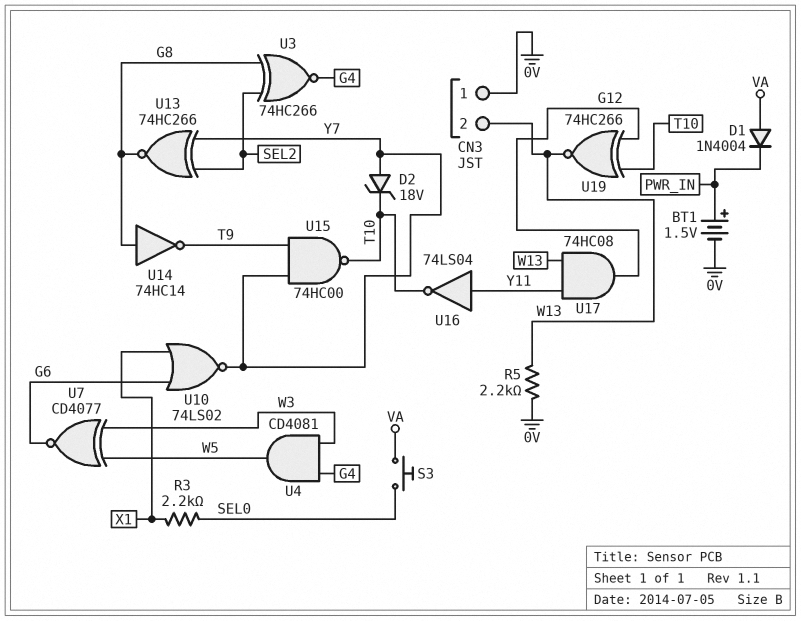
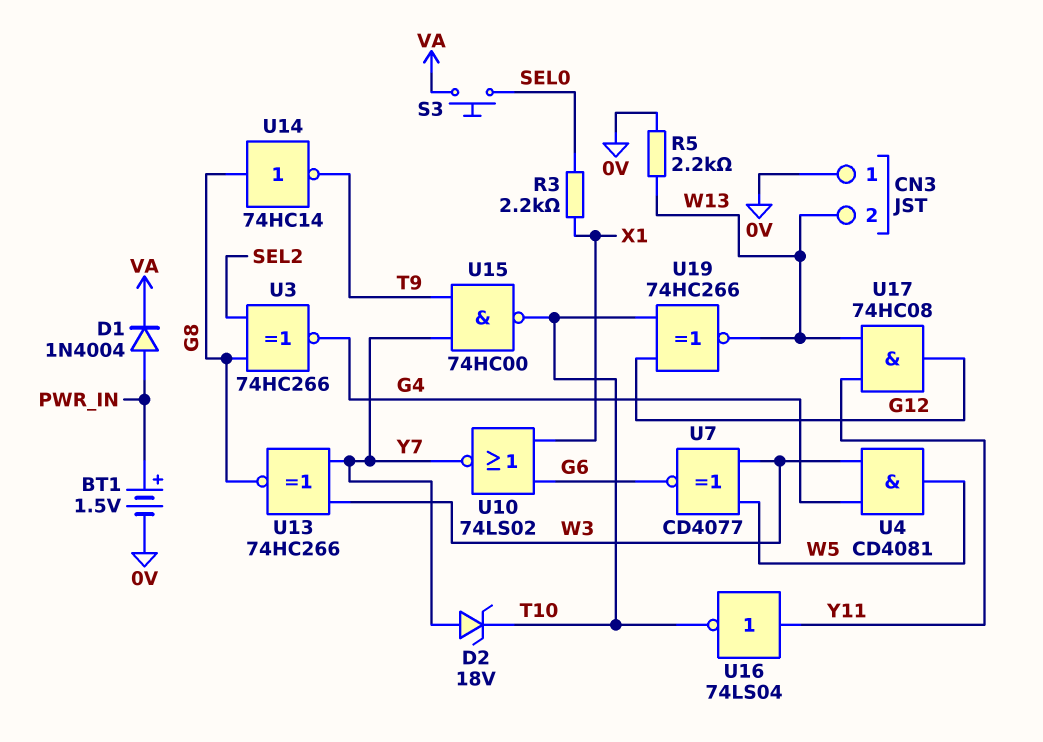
D1: diode 1N4004 (A VA, K PWR_IN) -> diode 1N4004 (A PWR_IN, K VA)
U13: XNOR 74HC266 (in SEL2, in Y7, out G8) -> XNOR 74HC266 (in W3, in Y7, out G8)

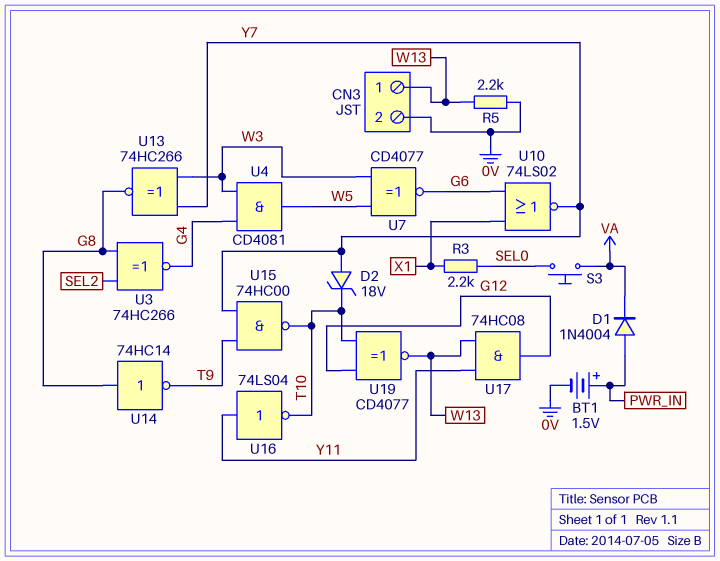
CN3 pin 1: 0V -> W13
CN3 pin 2: W13 -> 0V
U19: XNOR 74HC266 (in G12, in T10, out W13) -> XNOR CD4077 (in G12, in T10, out W13)

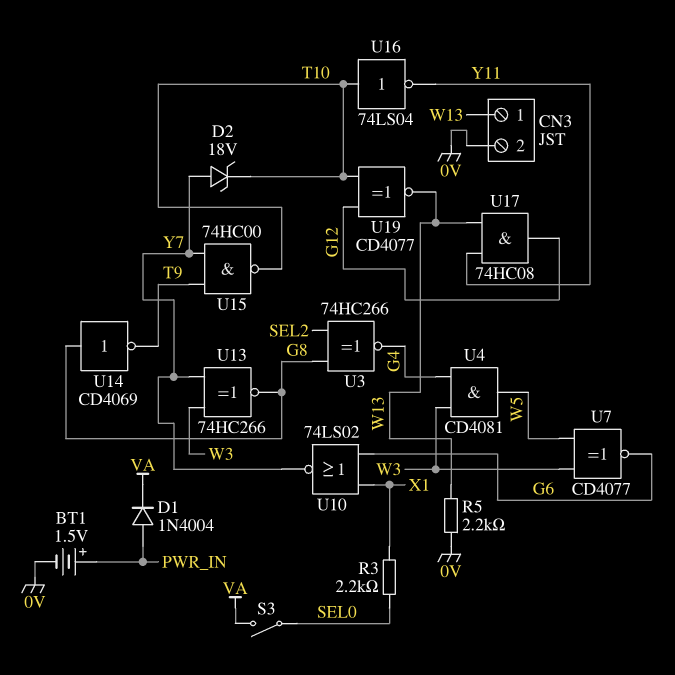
S3: button (SEL0, VA) -> switch (SEL0, VA)
U14: NOT 74HC14 (in G8, out T9) -> NOT CD4069 (in G8, out T9)
U16: NOT 74LS04 (in Y11, out T10) -> NOT 74LS04 (in T10, out Y11)

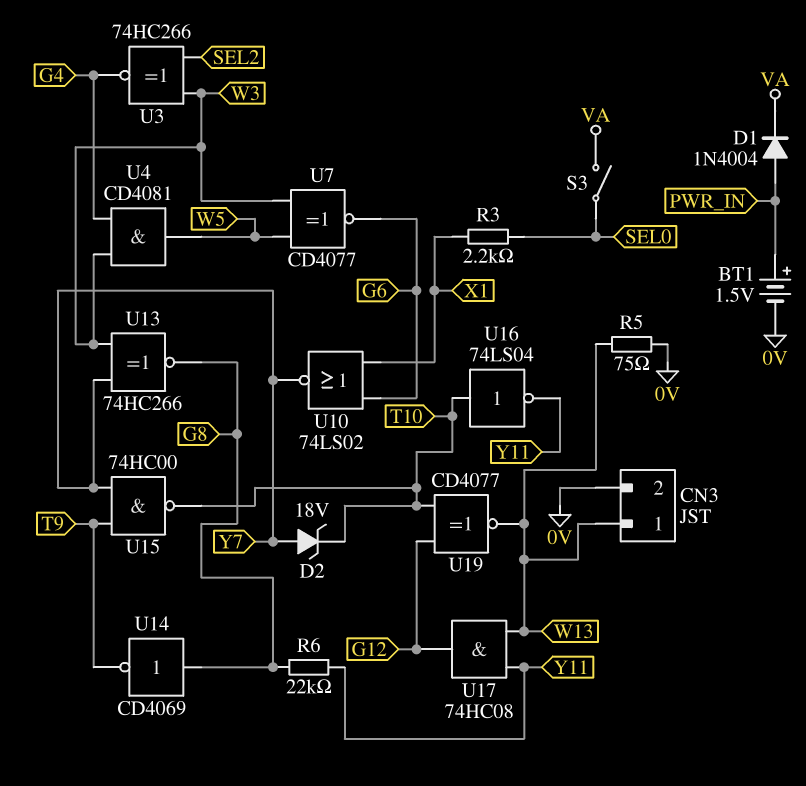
R5: 2.2k (0V, W13) -> 75 (0V, W13)
R6: none -> 22k (G8, Y11)
U3: XNOR 74HC266 (in G8, in SEL2, out G4) -> XNOR 74HC266 (in SEL2, in W3, out G4)

